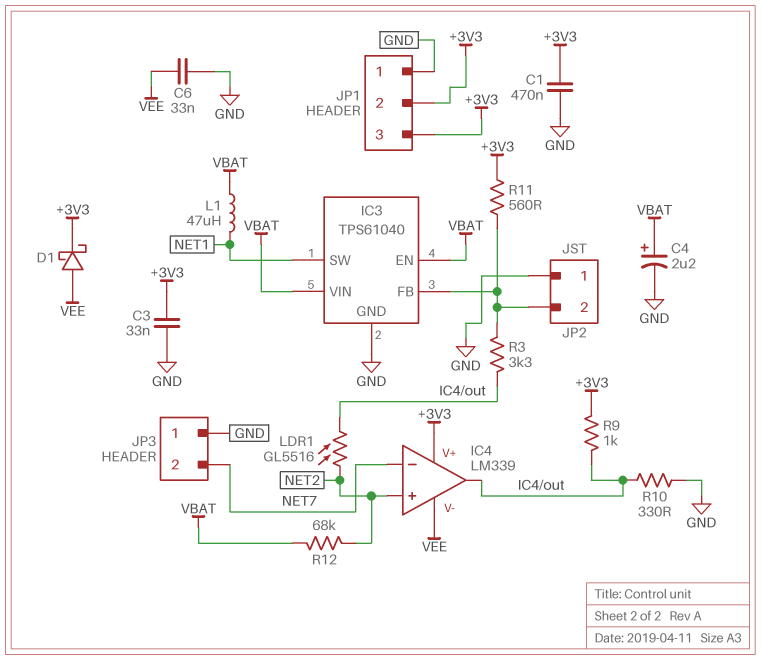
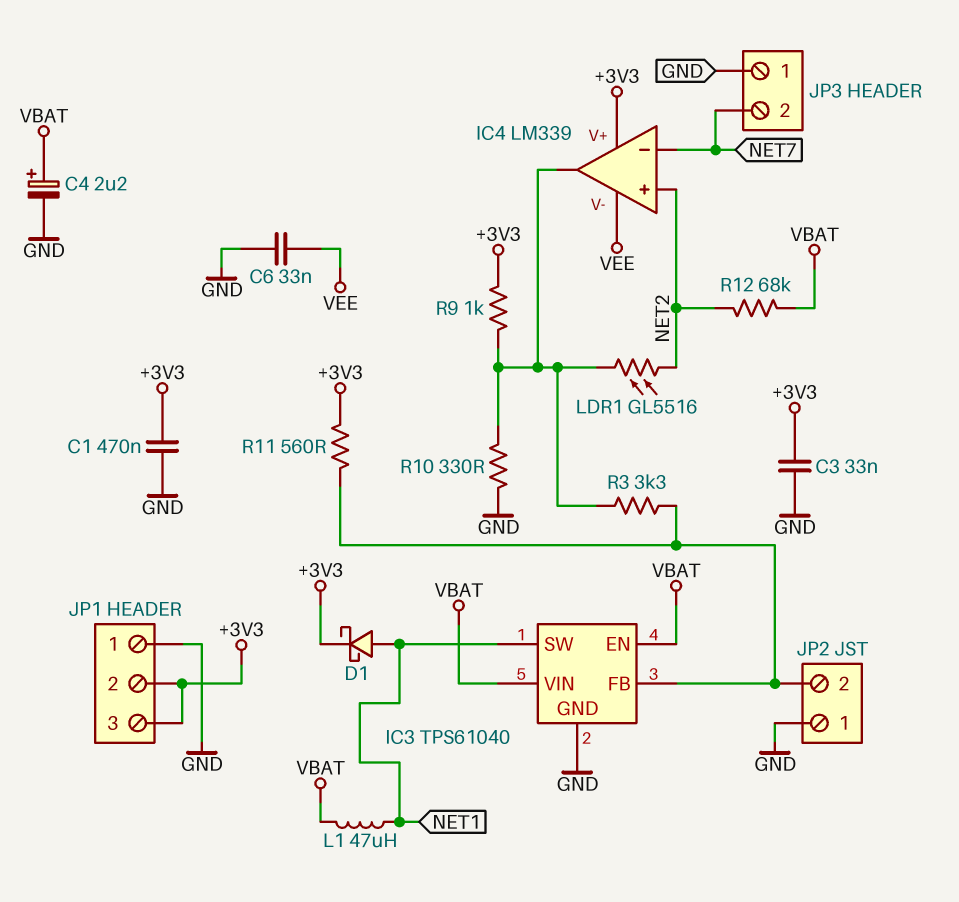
D1: schottky (A VEE, K +3V3) -> schottky (A NET1, K +3V3)

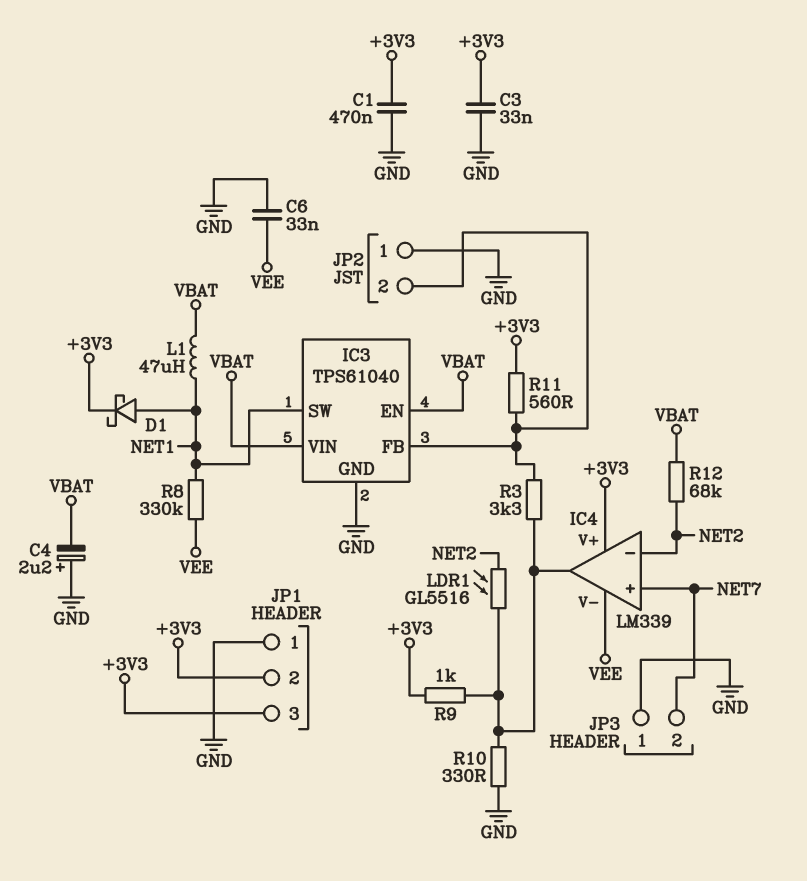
C4: 2.2uF (plus VBAT, minus GND) -> 2.2uF (plus GND, minus VBAT)
IC4 pin in+: NET2 -> NET7
IC4 pin in-: NET7 -> NET2
R8: none -> 330k (NET1, VEE)

